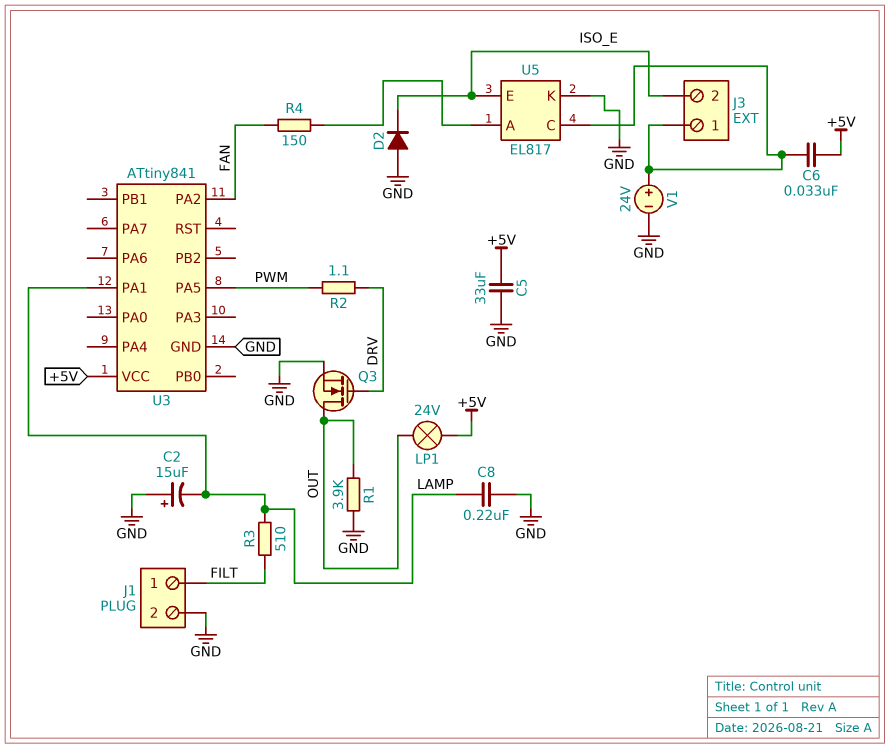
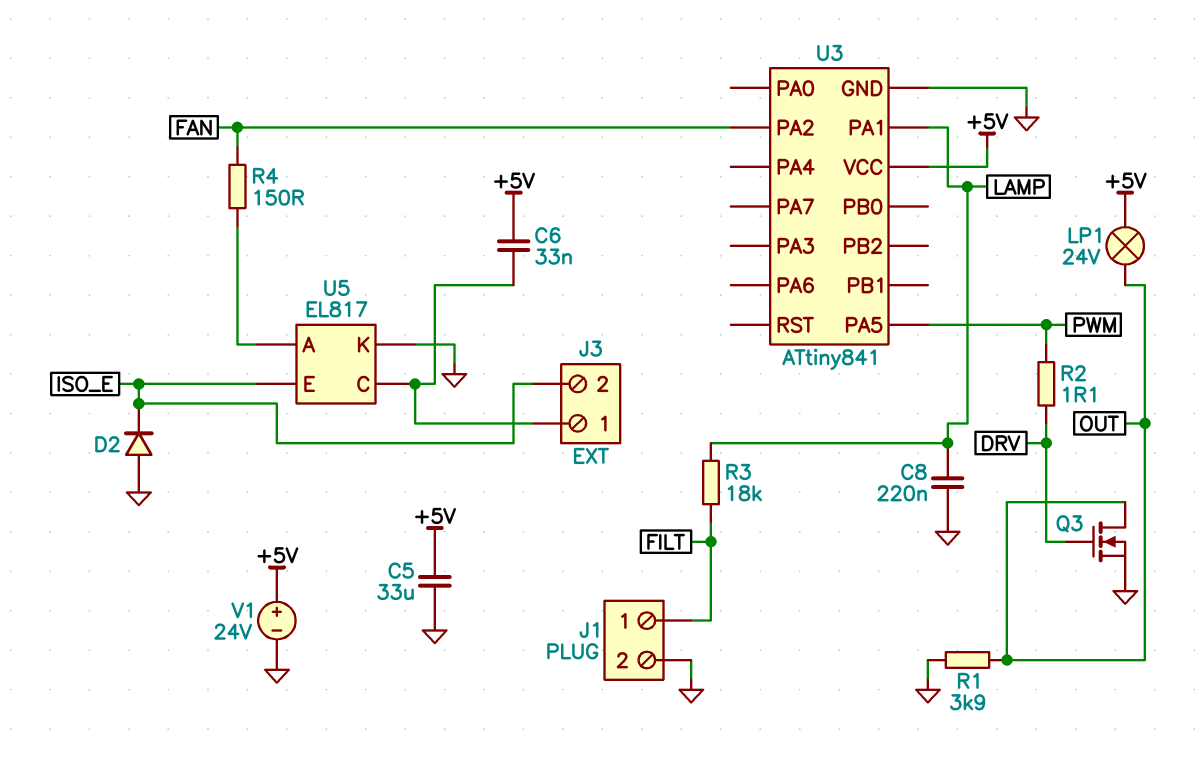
C2: 15uF (plus GND, minus LAMP) -> none
R3: 510 (FILT, LAMP) -> 18k (FILT, LAMP)
V1: 24V (plus J3/1, minus GND) -> 24V (plus +5V, minus GND)

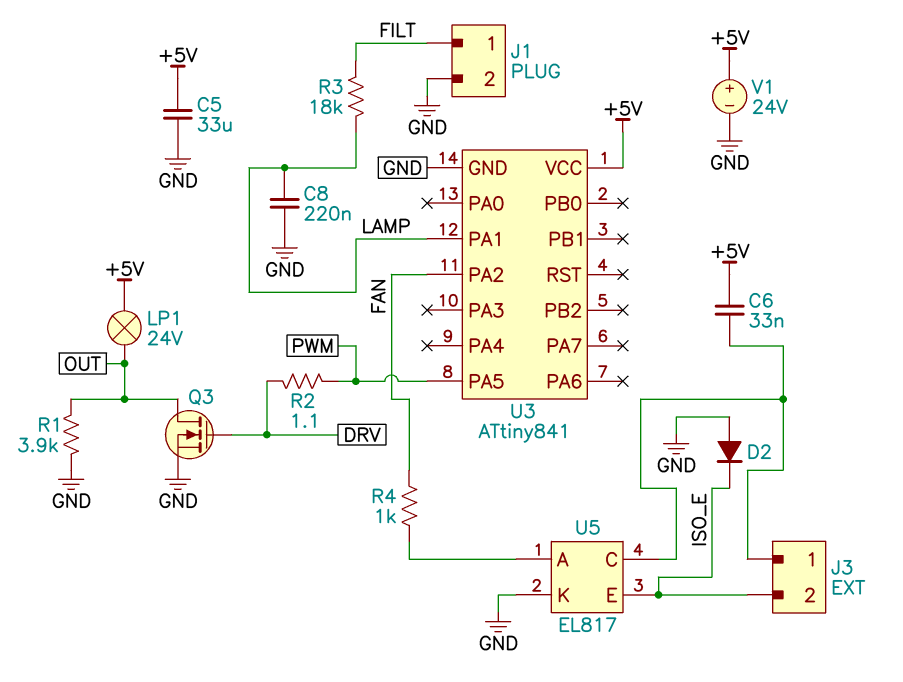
R4: 150 (FAN, U5/A) -> 1k (FAN, U5/A)

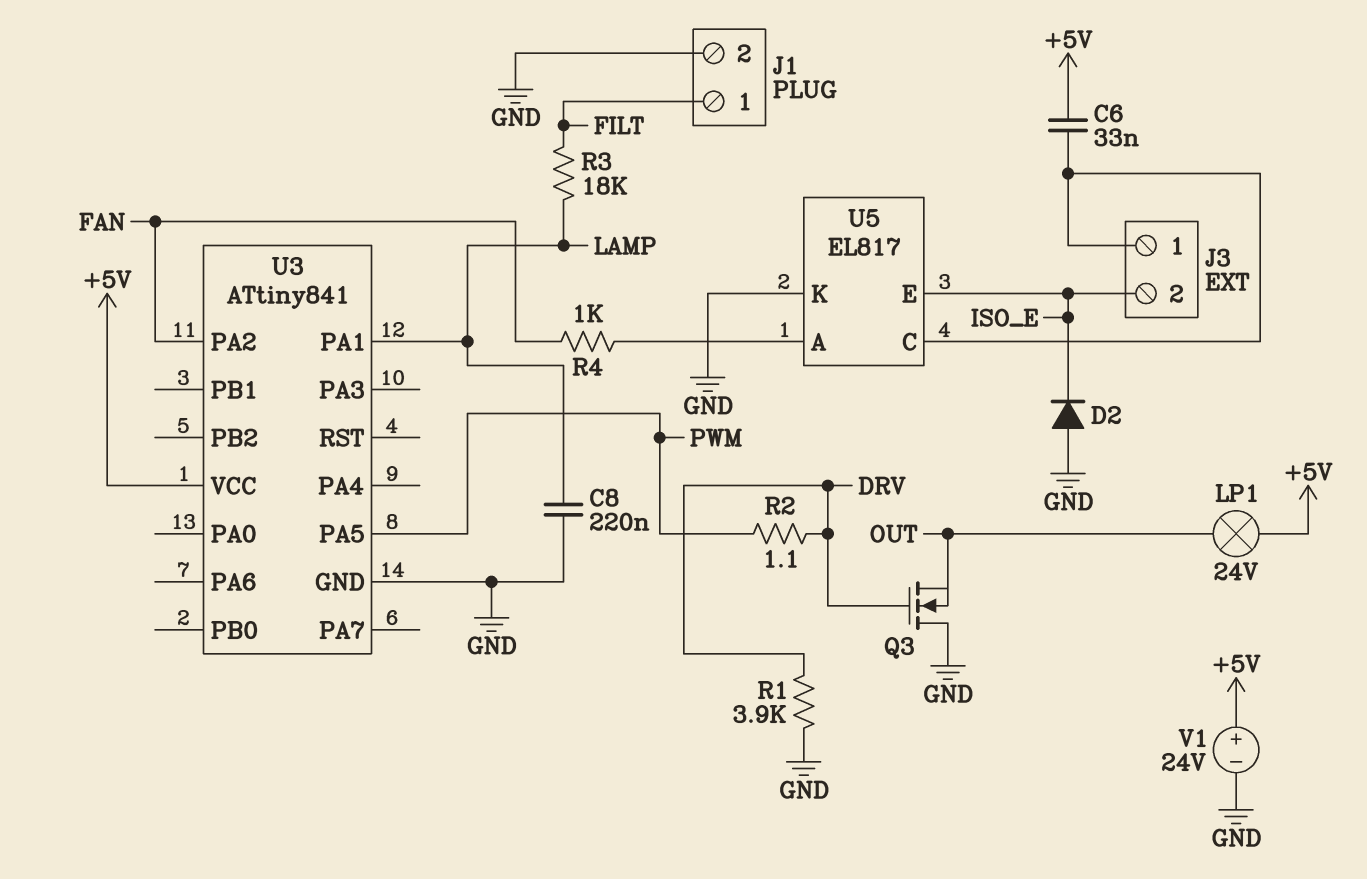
C5: 33uF (+5V, GND) -> none
Q3: NMOS (G DRV, D OUT, S GND) -> NMOS (G DRV, D GND, S OUT)
R1: 3.9k (GND, OUT) -> 3.9k (DRV, GND)

